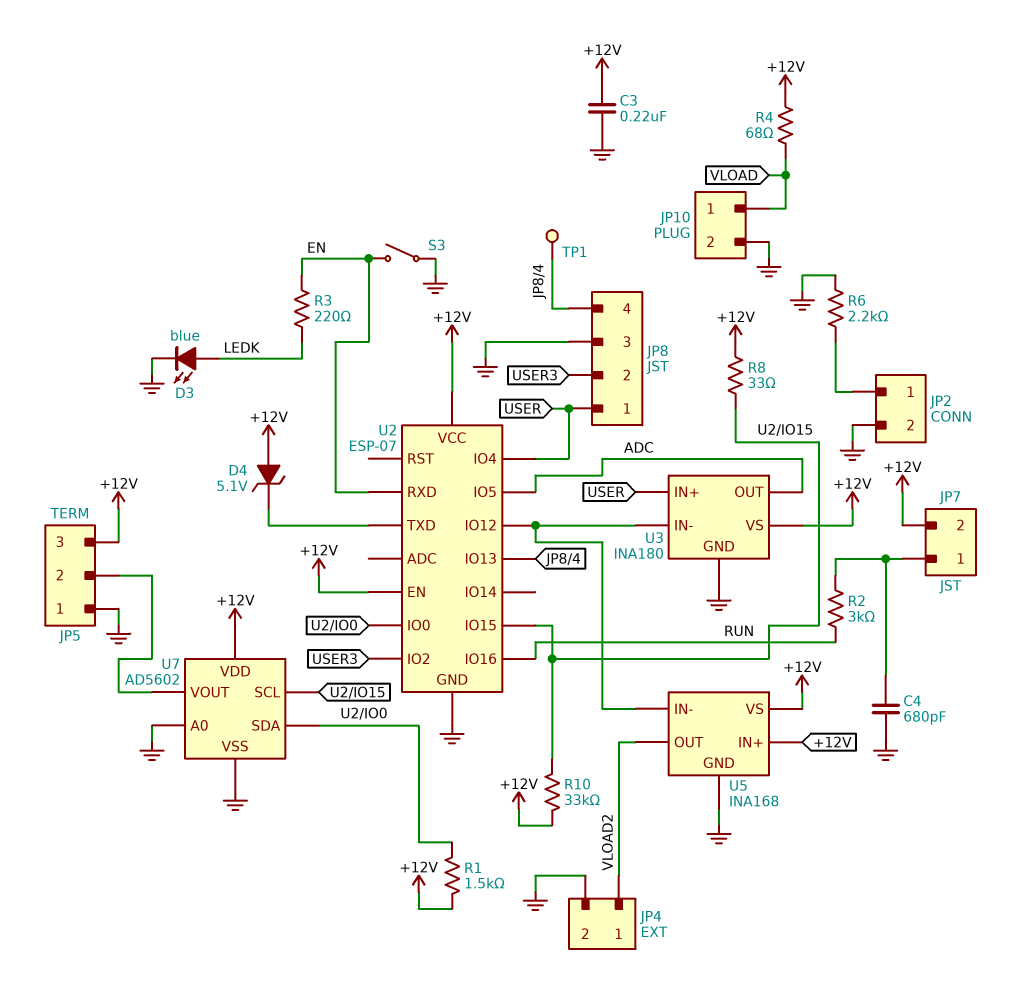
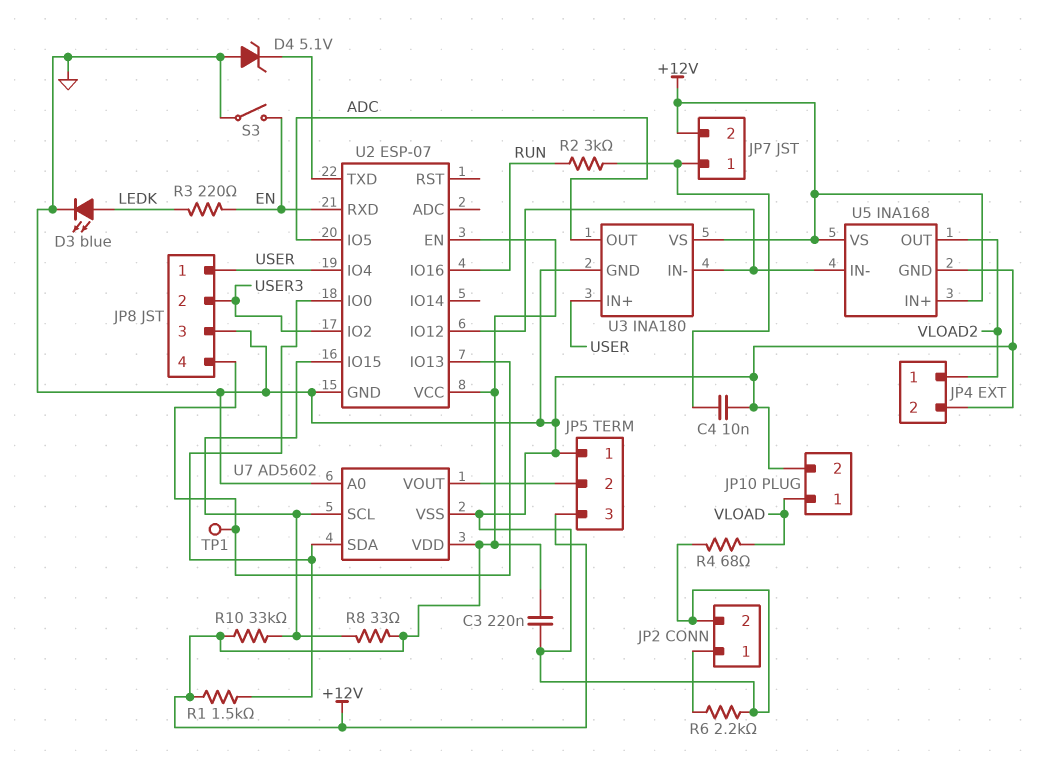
C4: 680pF (GND, JP7/1) -> 10nF (GND, JP7/1)
D4: zener 5.1V (A +12V, K U2/TXD) -> zener 5.1V (A GND, K U2/TXD)
R4: 68 (+12V, VLOAD) -> 68 (GND, VLOAD)

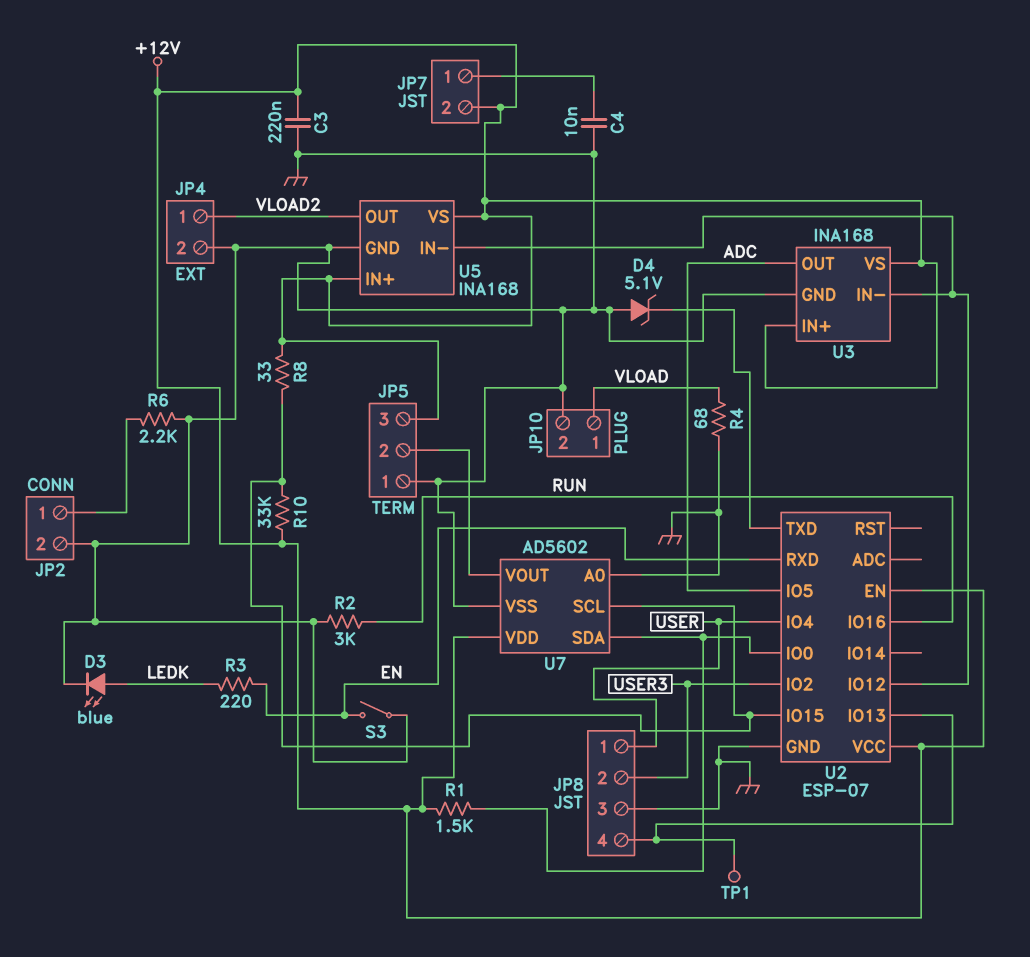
R2: 3k (JP7/1, RUN) -> 3k (GND, RUN)
U3: INA180 -> INA168
U3 pin IN+: USER -> +12V

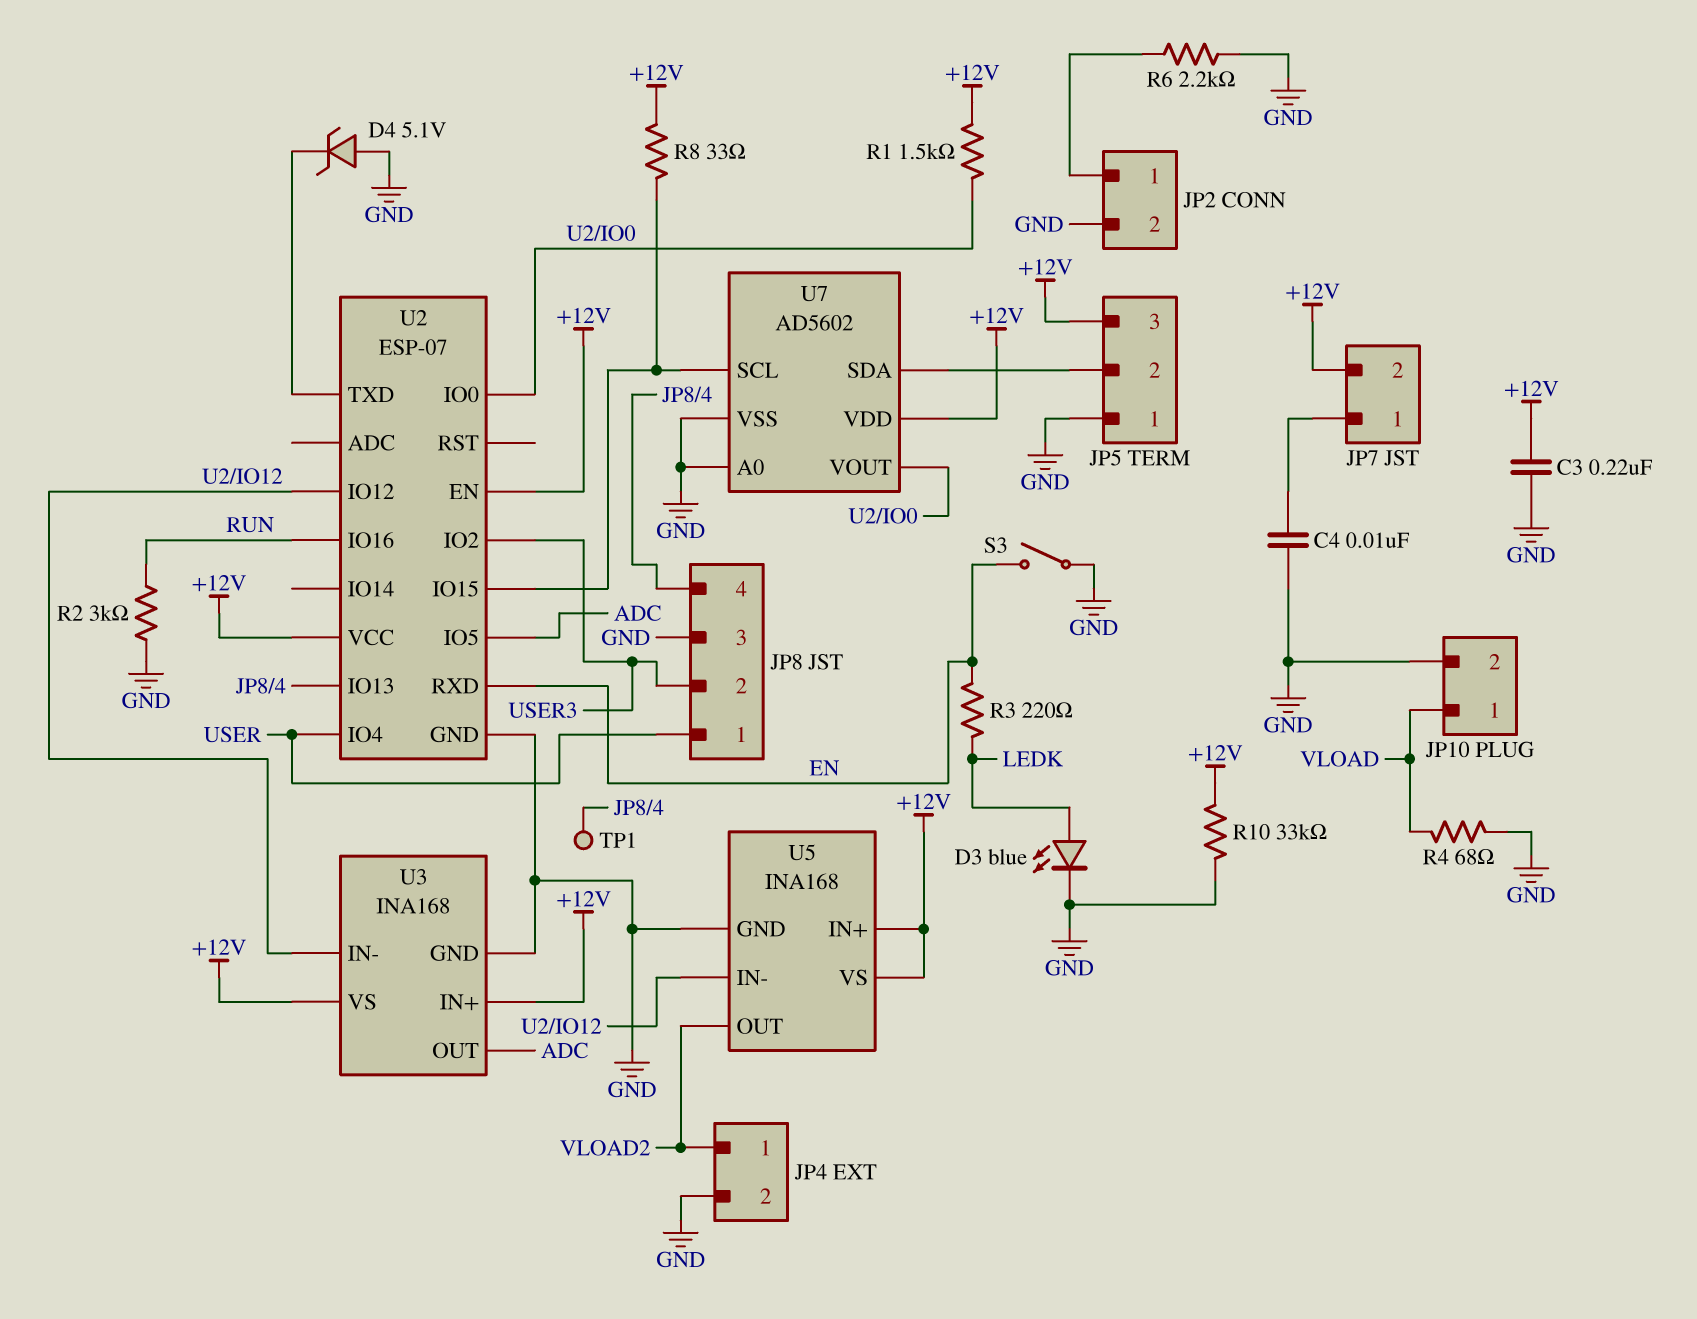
R10: 33k (+12V, U2/IO15) -> 33k (+12V, GND)
U7 pin SDA: U2/IO0 -> JP5/2
U7 pin VOUT: JP5/2 -> U2/IO0

